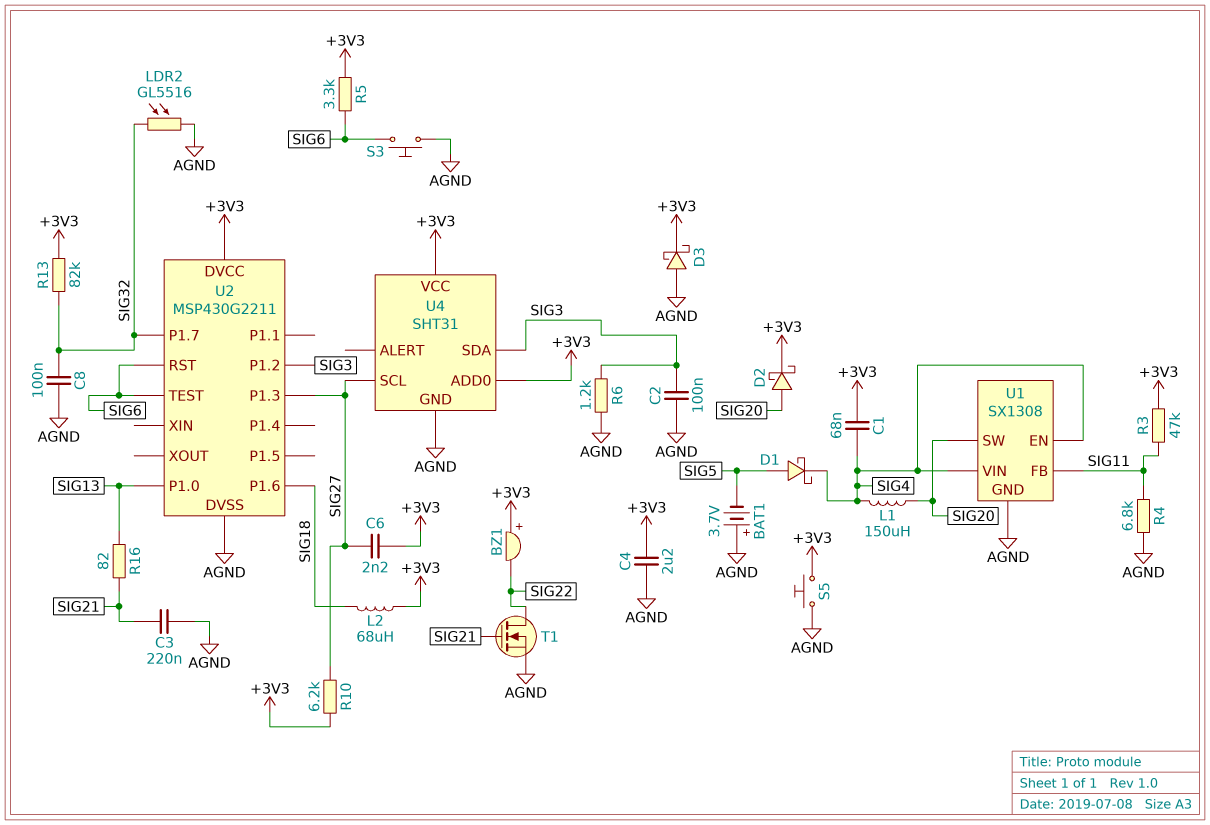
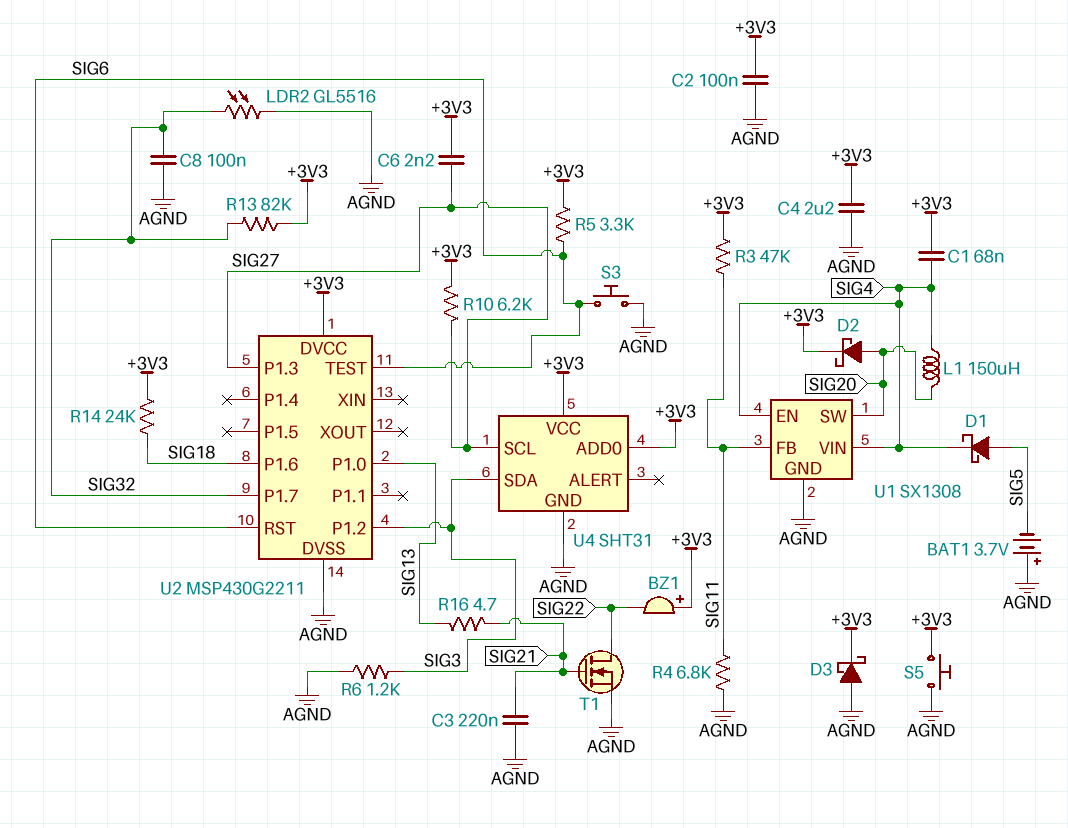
C2: 100nF (AGND, SIG3) -> 100nF (+3V3, AGND)
L2: 68uH (+3V3, SIG18) -> none
R14: none -> 24k (+3V3, SIG18)
R16: 82 (SIG13, SIG21) -> 4.7 (SIG13, SIG21)

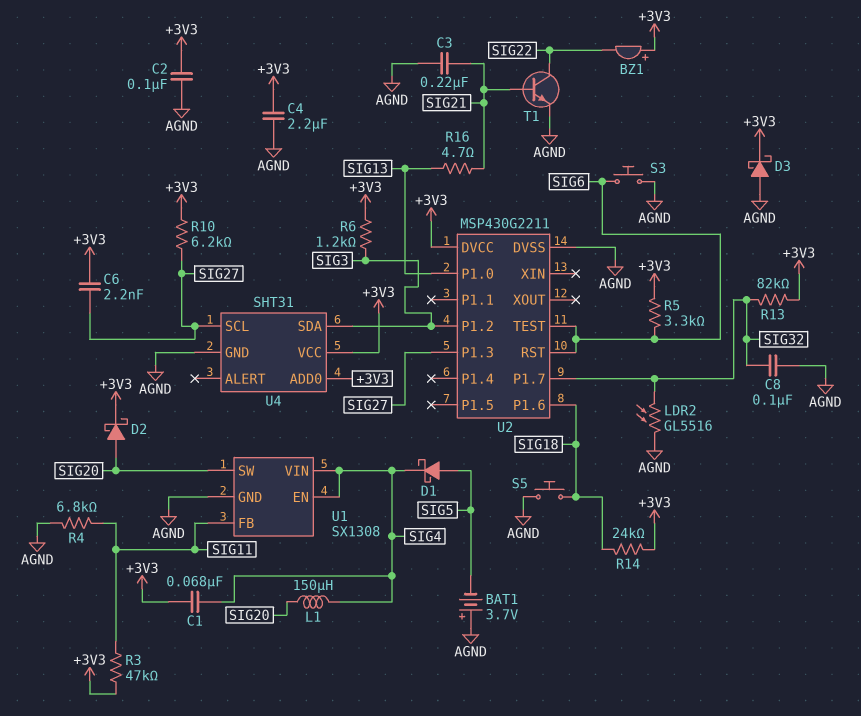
R6: 1.2k (AGND, SIG3) -> 1.2k (+3V3, SIG3)
S5: button (+3V3, AGND) -> button (AGND, SIG18)
T1: NMOS (G SIG21, D SIG22, S AGND) -> NPN (B SIG21, C SIG22, E AGND)

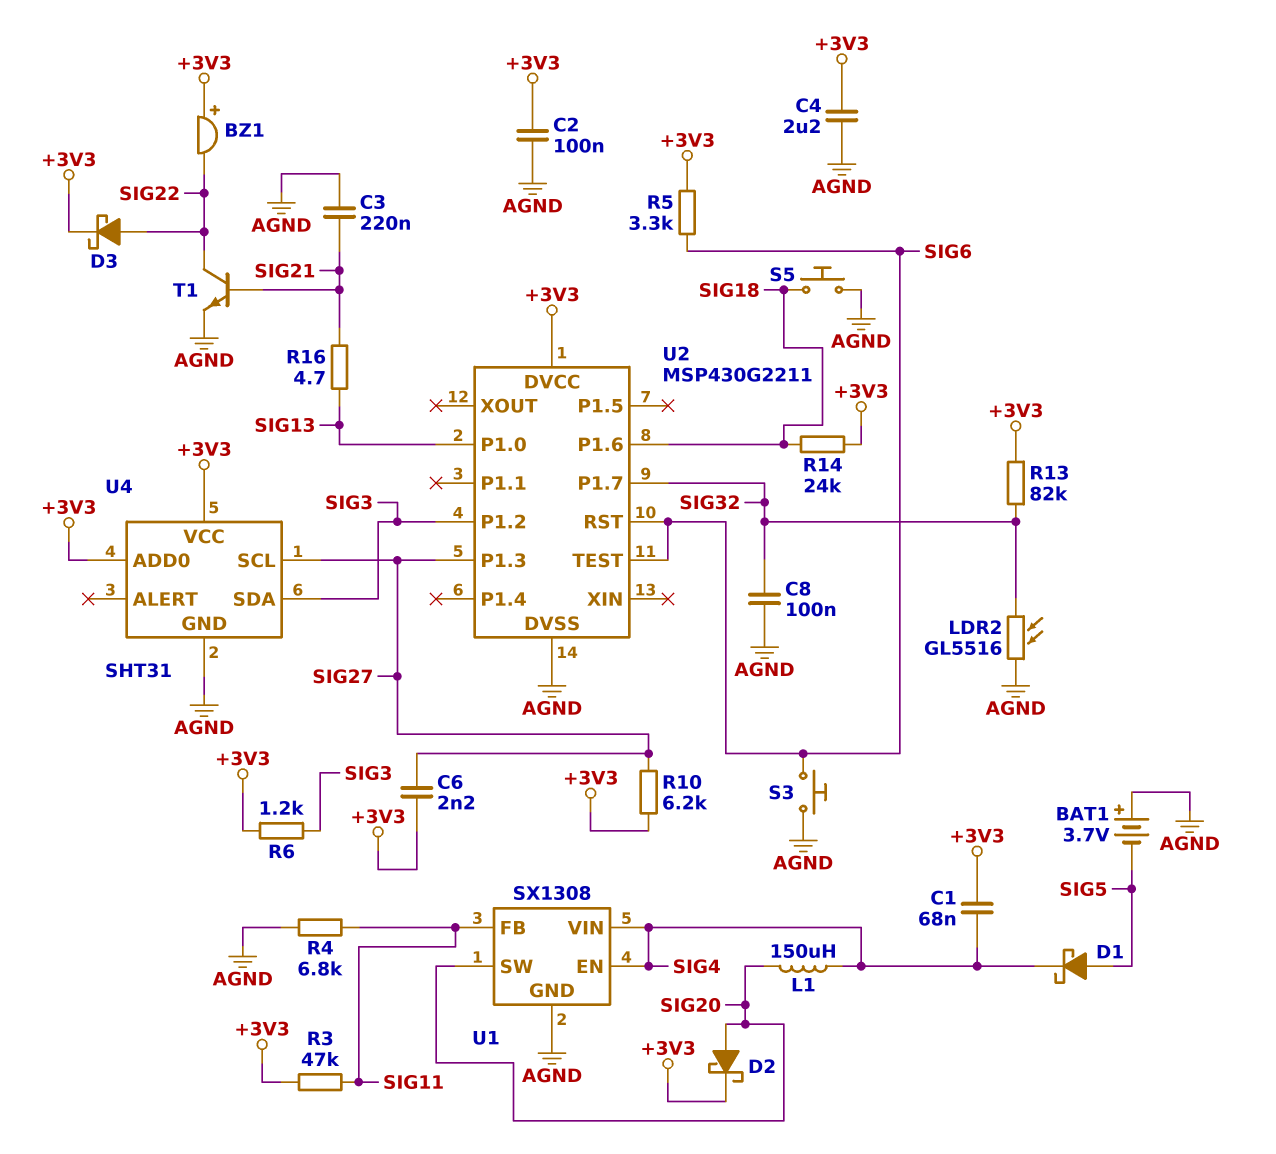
D3: schottky (A AGND, K +3V3) -> schottky (A SIG22, K +3V3)

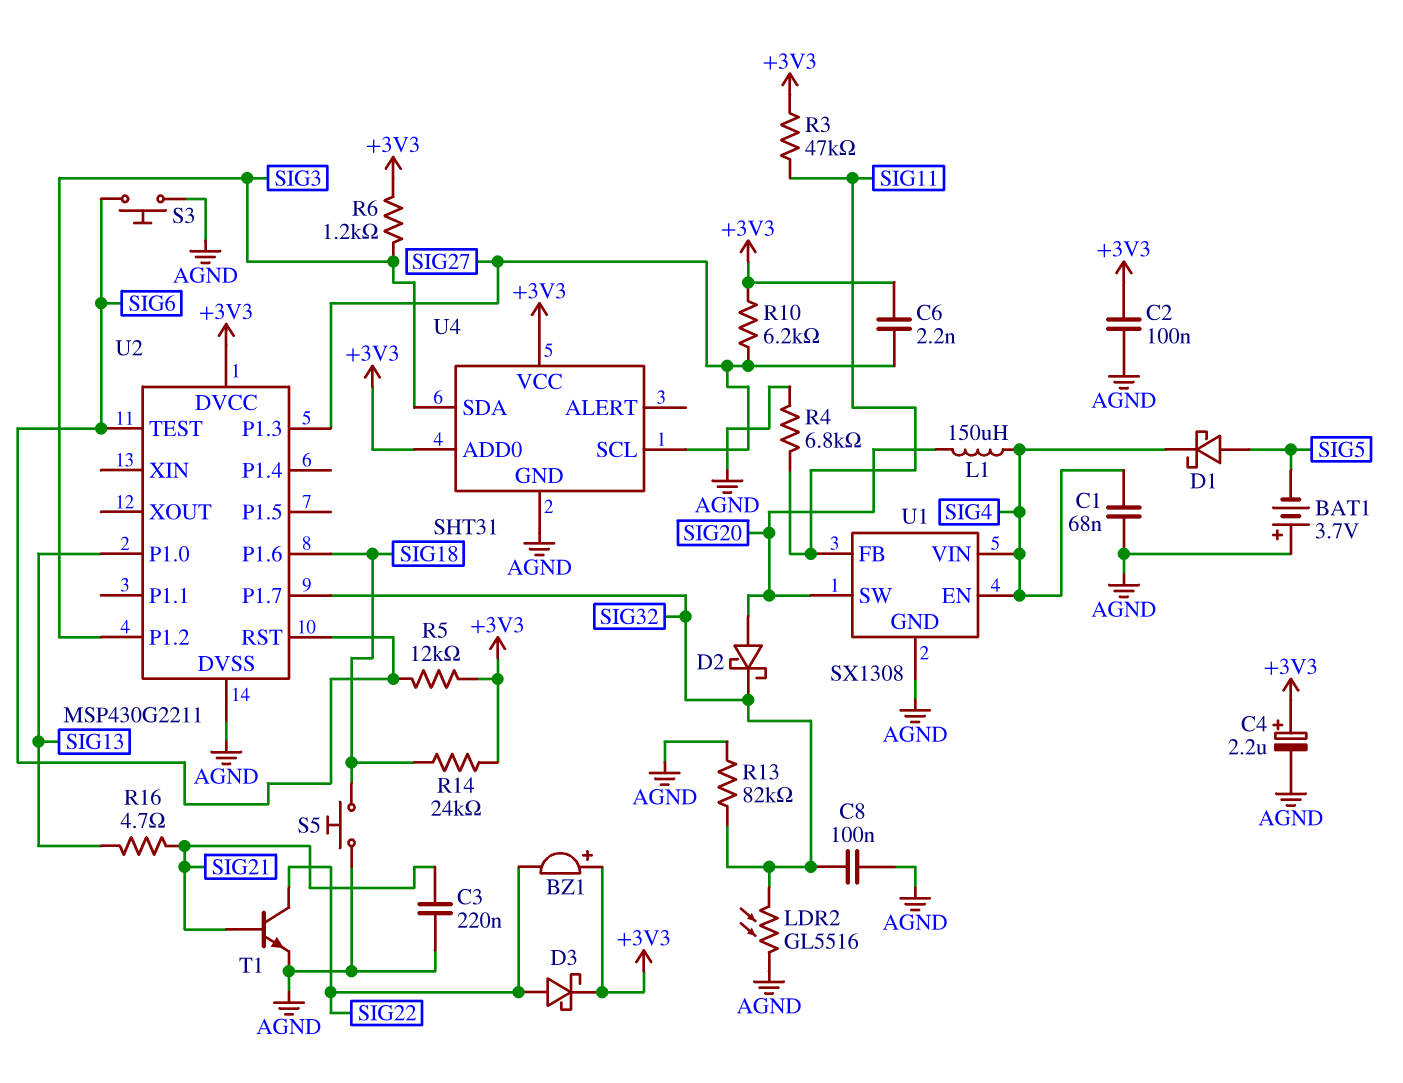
C1: 68nF (+3V3, SIG4) -> 68nF (AGND, SIG4)
C4: 2.2uF (+3V3, AGND) -> 2.2uF (plus +3V3, minus AGND)
D2: schottky (A SIG20, K +3V3) -> schottky (A SIG20, K SIG32)
R5: 3.3k (+3V3, SIG6) -> 12k (+3V3, SIG6)
R13: 82k (+3V3, SIG32) -> 82k (AGND, SIG32)

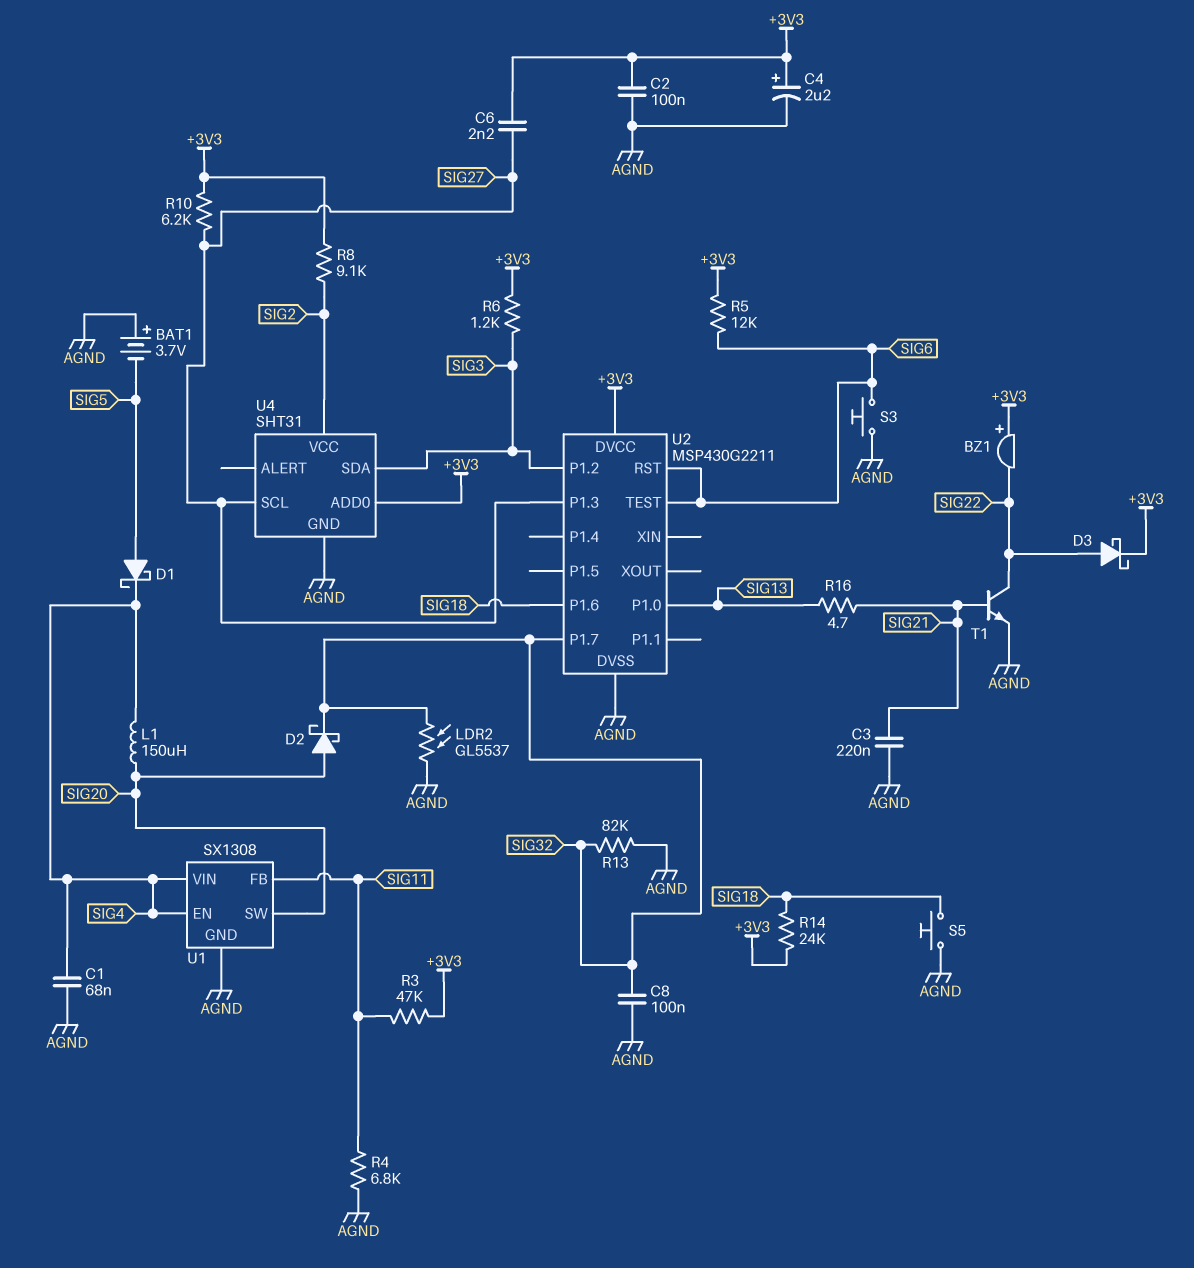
LDR2: GL5516 (AGND, SIG32) -> GL5537 (AGND, SIG32)
R8: none -> 9.1k (+3V3, SIG2)
U4 pin VCC: +3V3 -> SIG2

